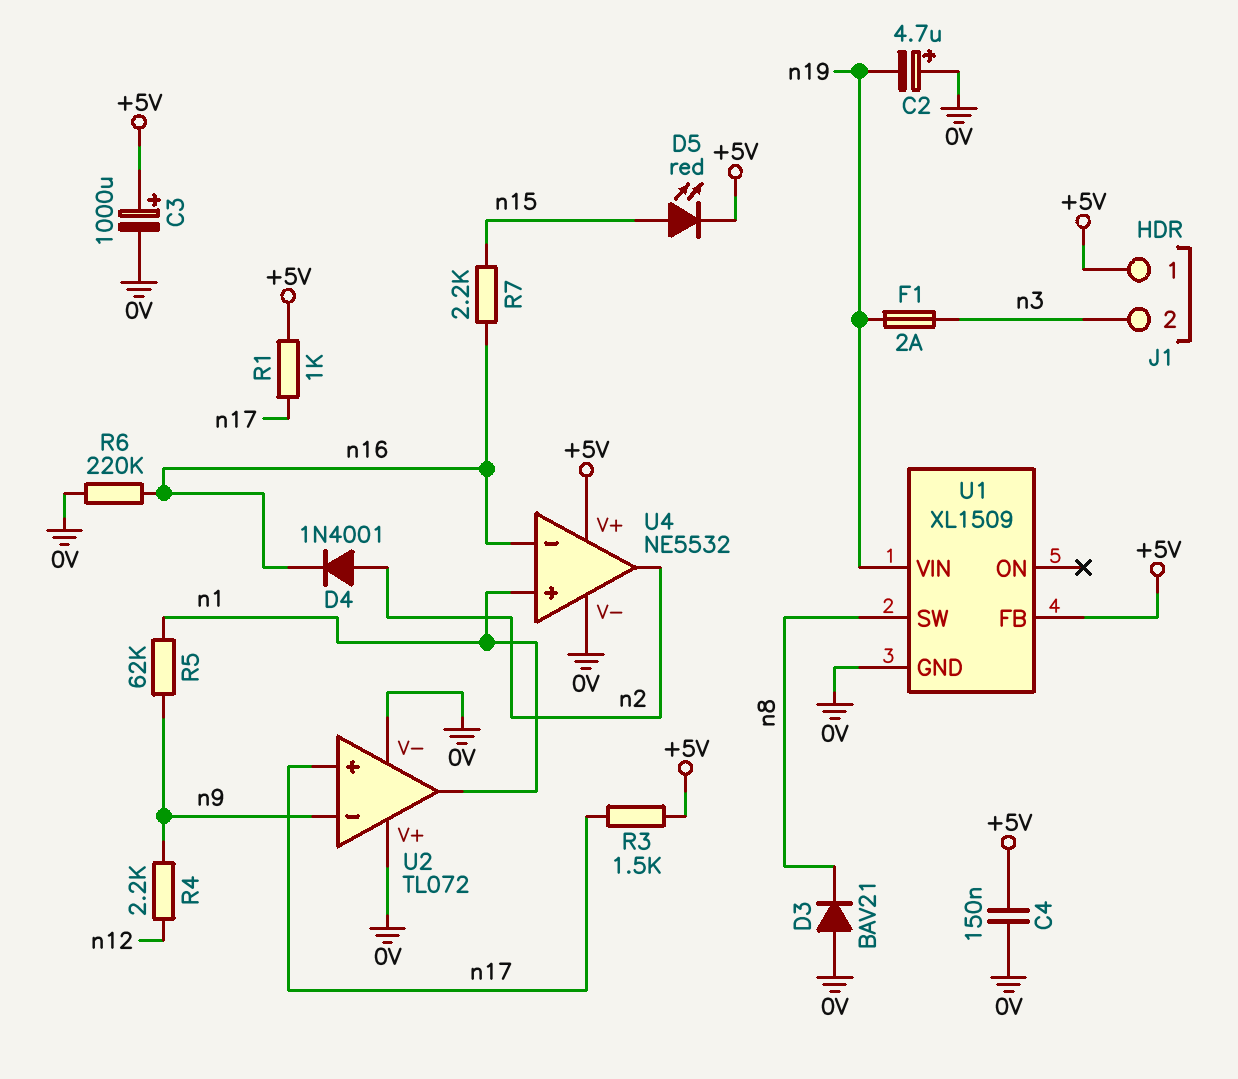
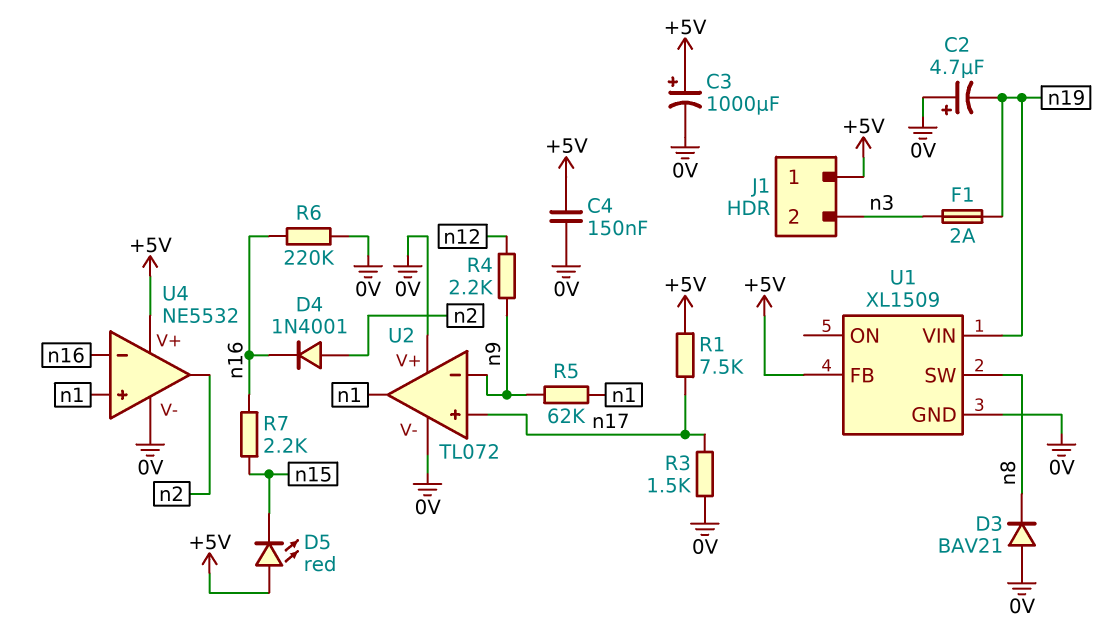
D5: LED red (A n15, K +5V) -> LED red (A +5V, K n15)
R1: 1k (+5V, n17) -> 7.5k (+5V, n17)
R3: 1.5k (+5V, n17) -> 1.5k (0V, n17)

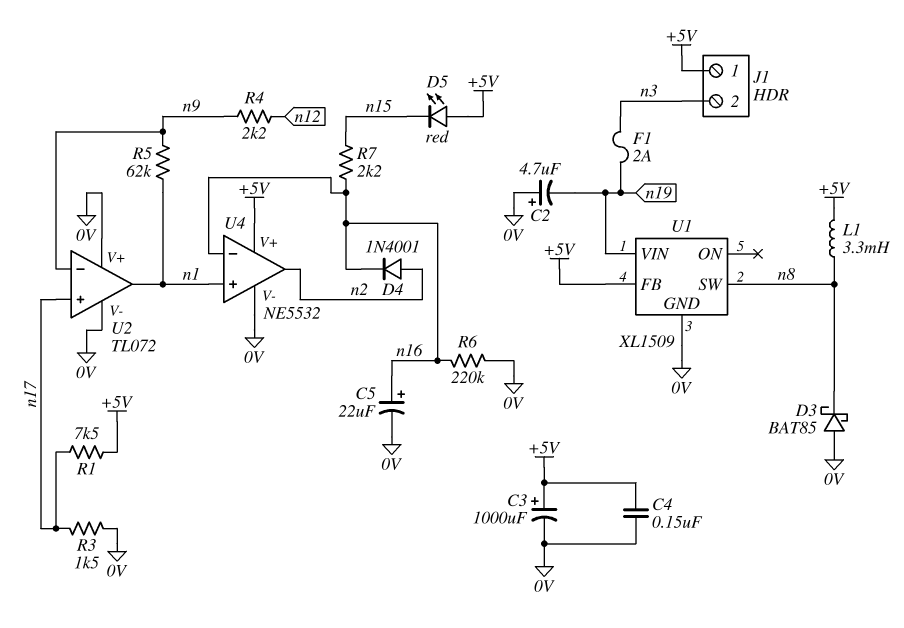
C5: none -> 22uF (plus n16, minus 0V)
D3: diode BAV21 (A 0V, K n8) -> schottky BAT85 (A 0V, K n8)
L1: none -> 3.3mH (+5V, n8)

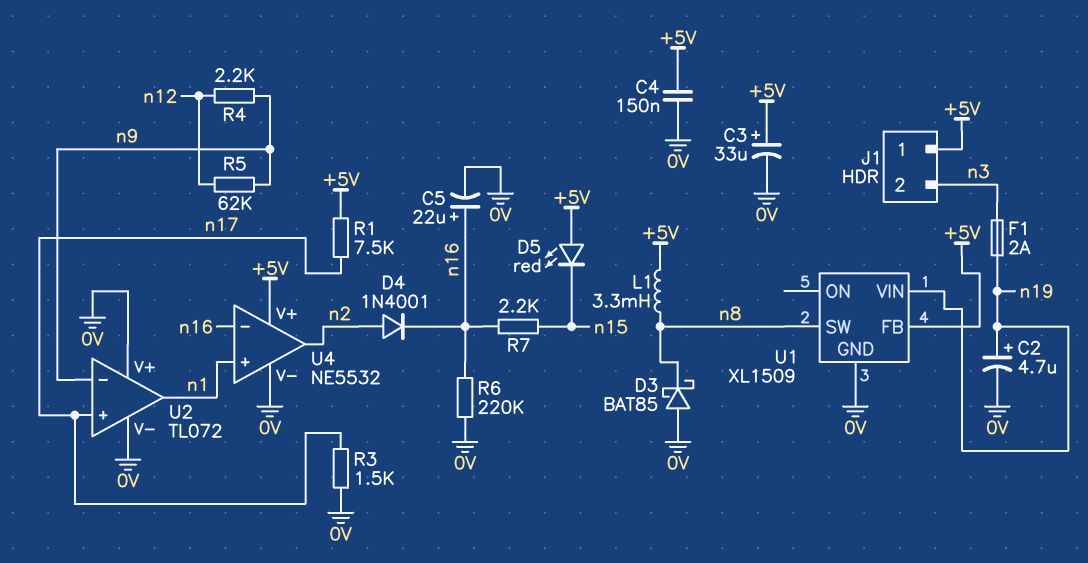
C2: 4.7uF (plus 0V, minus n19) -> 4.7uF (plus n19, minus 0V)
C3: 1000uF (plus +5V, minus 0V) -> 33uF (plus +5V, minus 0V)
R5: 62k (n1, n9) -> 62k (n9, n12)

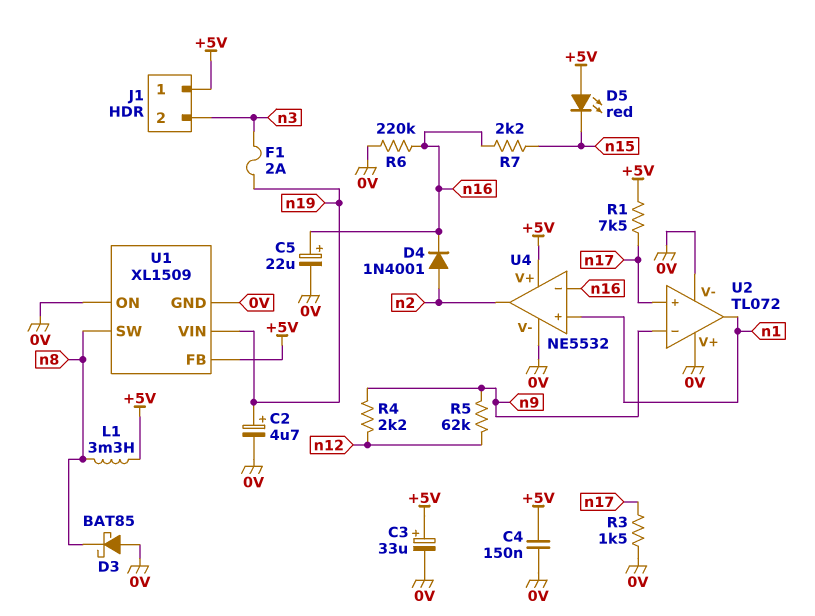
U1 pin ON: none -> 0V

